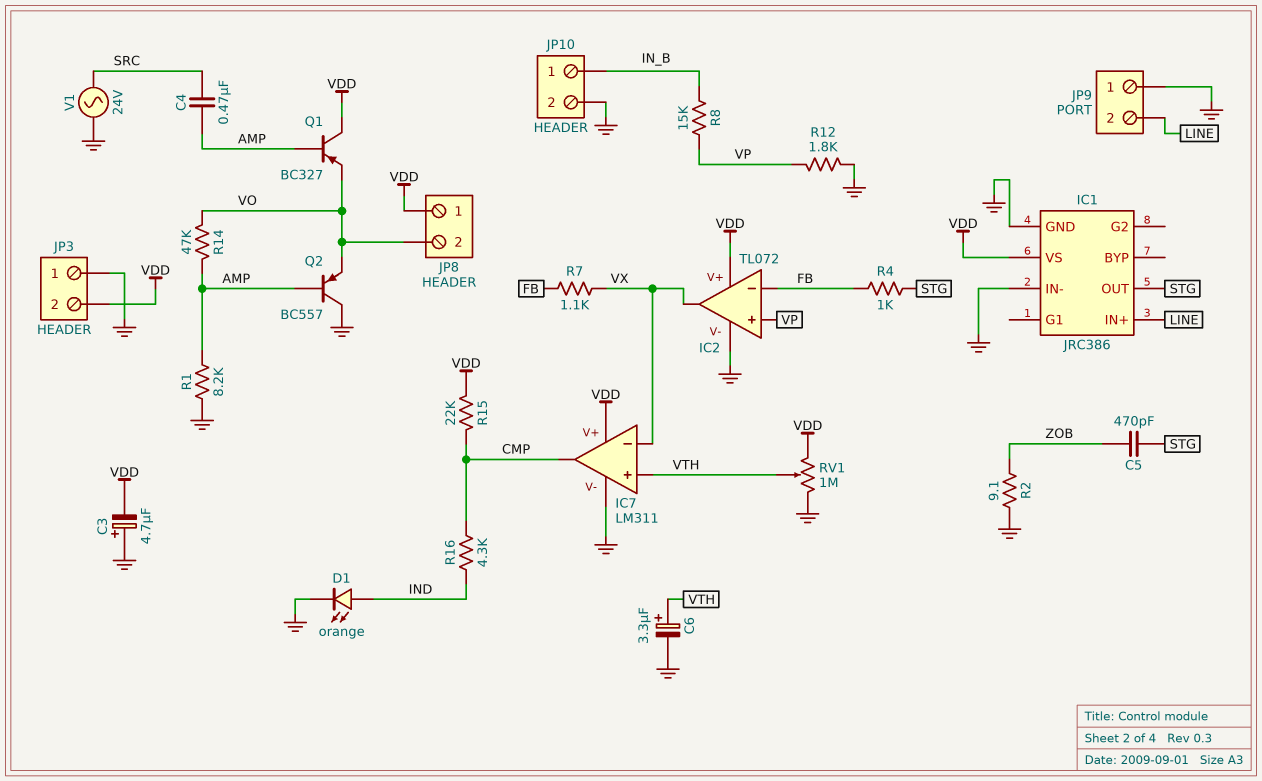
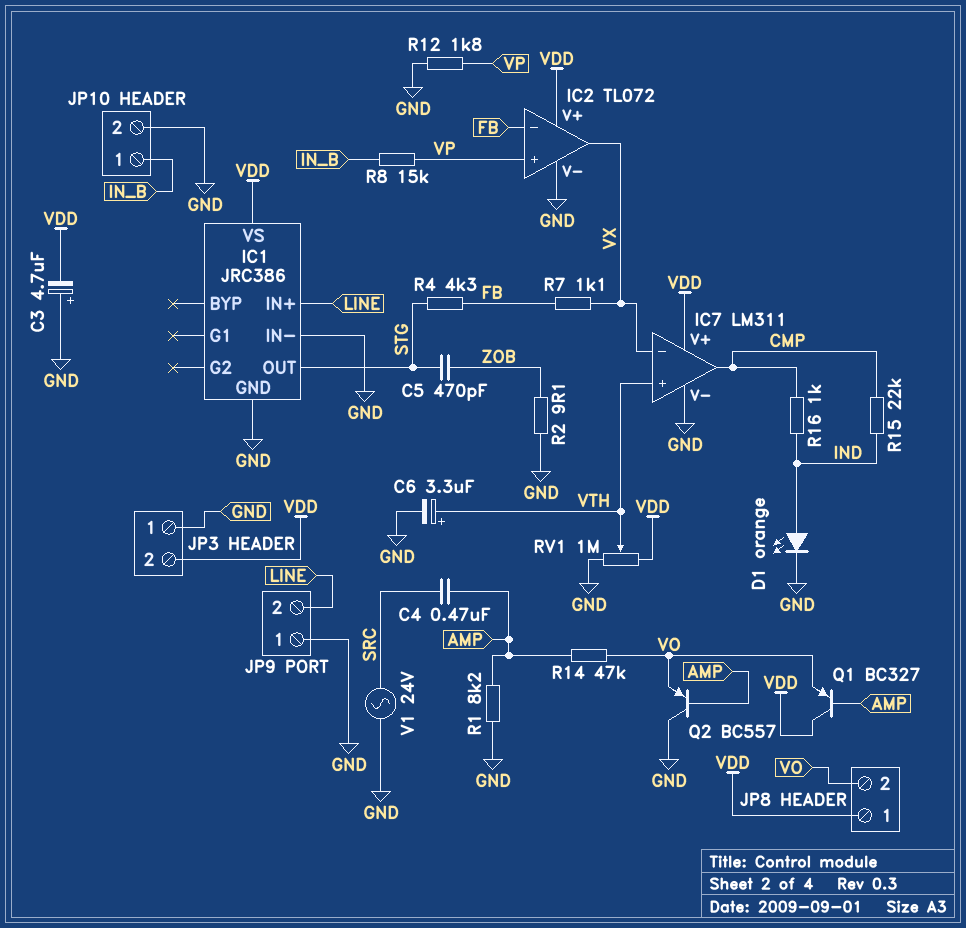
R4: 1k (FB, STG) -> 4.3k (FB, STG)
R15: 22k (CMP, VDD) -> 22k (CMP, IND)
R16: 4.3k (CMP, IND) -> 1k (CMP, IND)

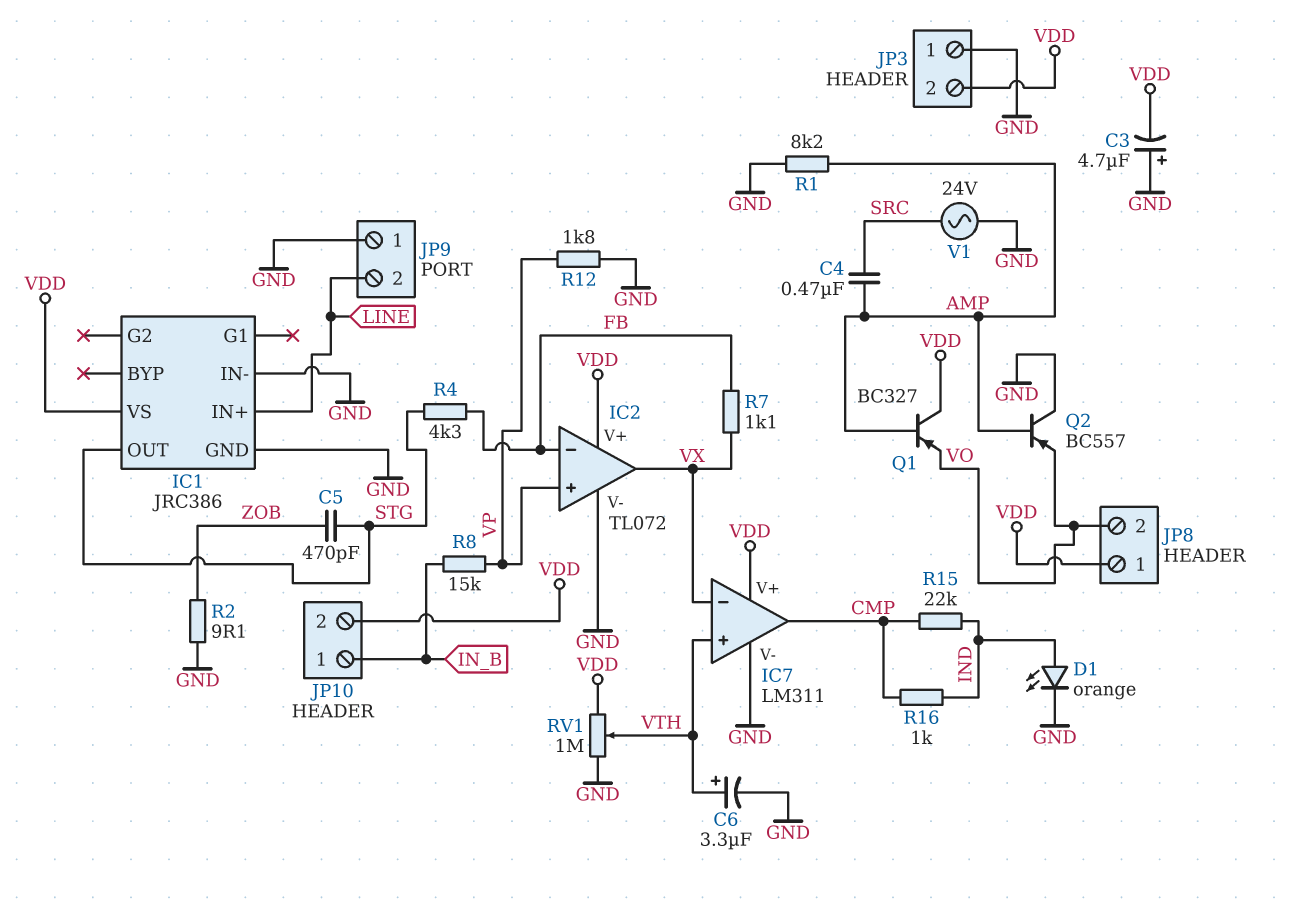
JP10 pin 2: GND -> VDD
R14: 47k (AMP, VO) -> none

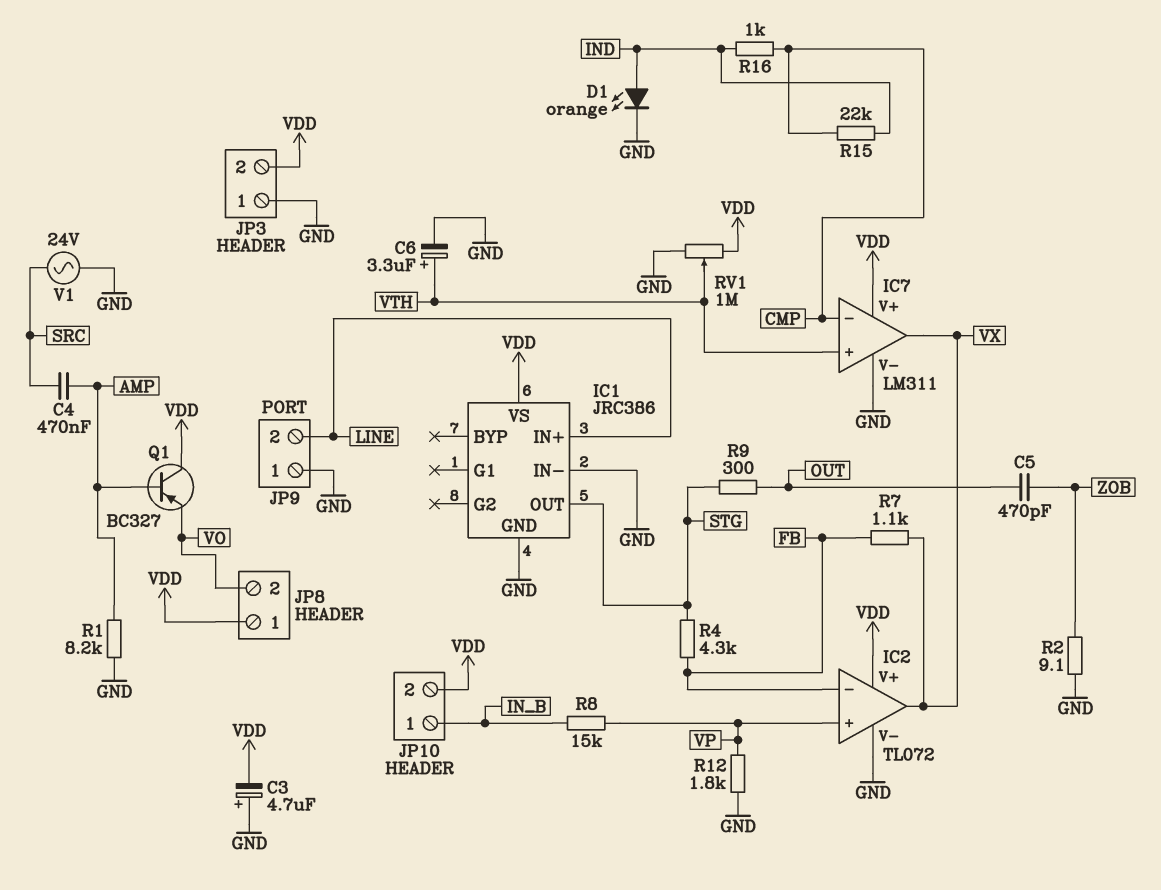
C5: 470pF (STG, ZOB) -> 470pF (OUT, ZOB)
IC7 pin in-: VX -> CMP
IC7 pin out: CMP -> VX
Q2: PNP BC557 (B AMP, C GND, E VO) -> none
R9: none -> 300 (OUT, STG)

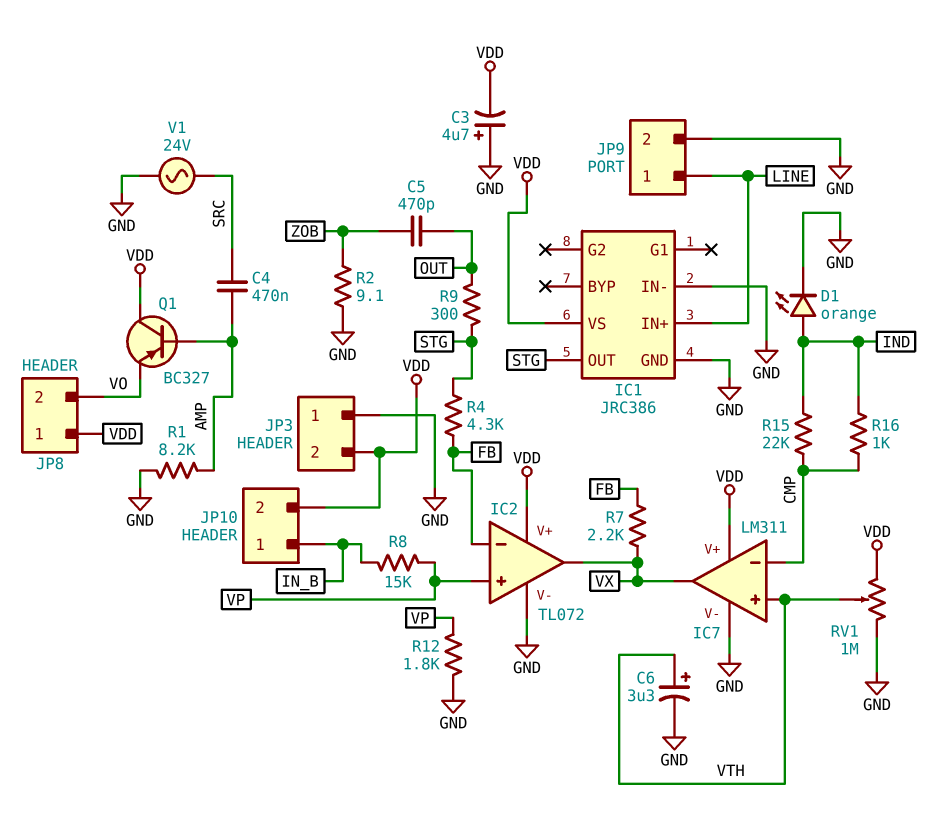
JP9 pin 1: GND -> LINE
JP9 pin 2: LINE -> GND
R7: 1.1k (FB, VX) -> 2.2k (FB, VX)

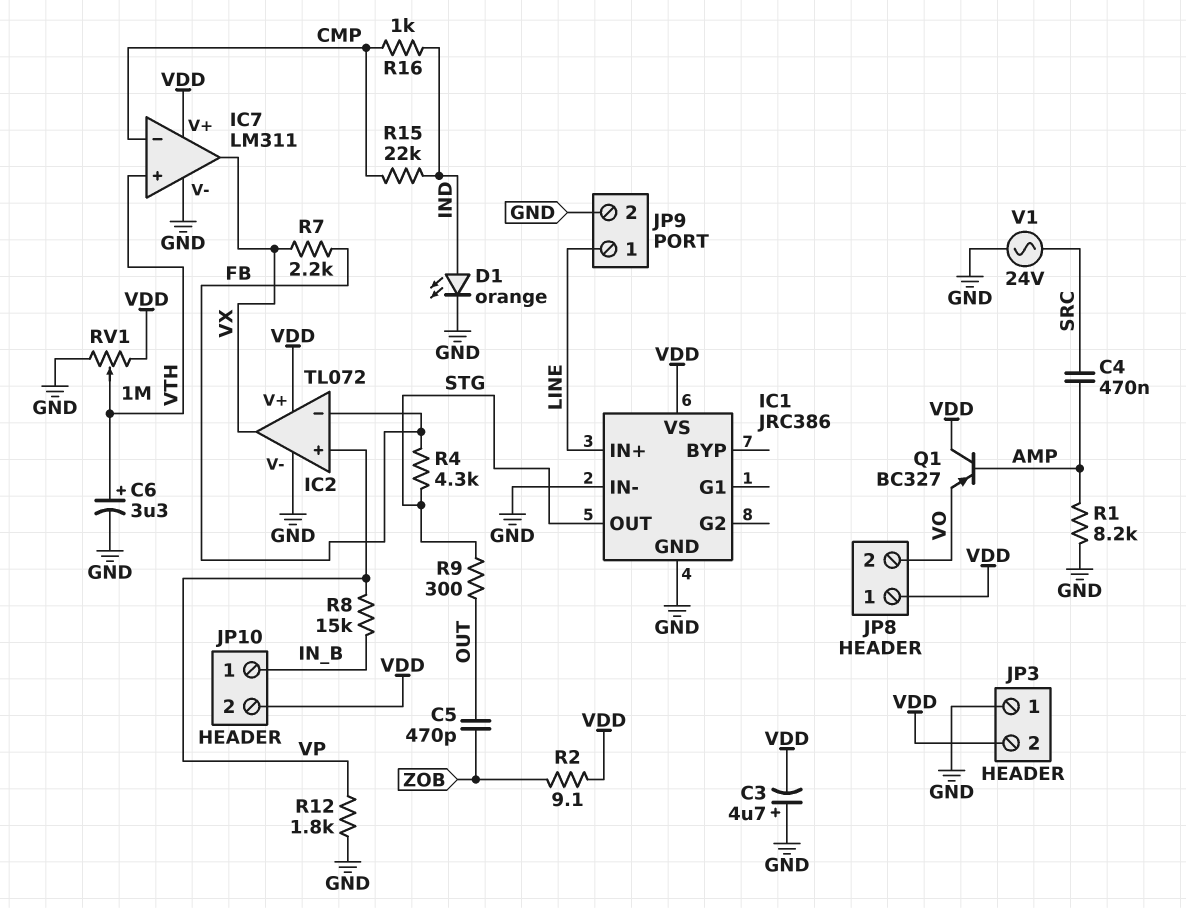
R2: 9.1 (GND, ZOB) -> 9.1 (VDD, ZOB)

